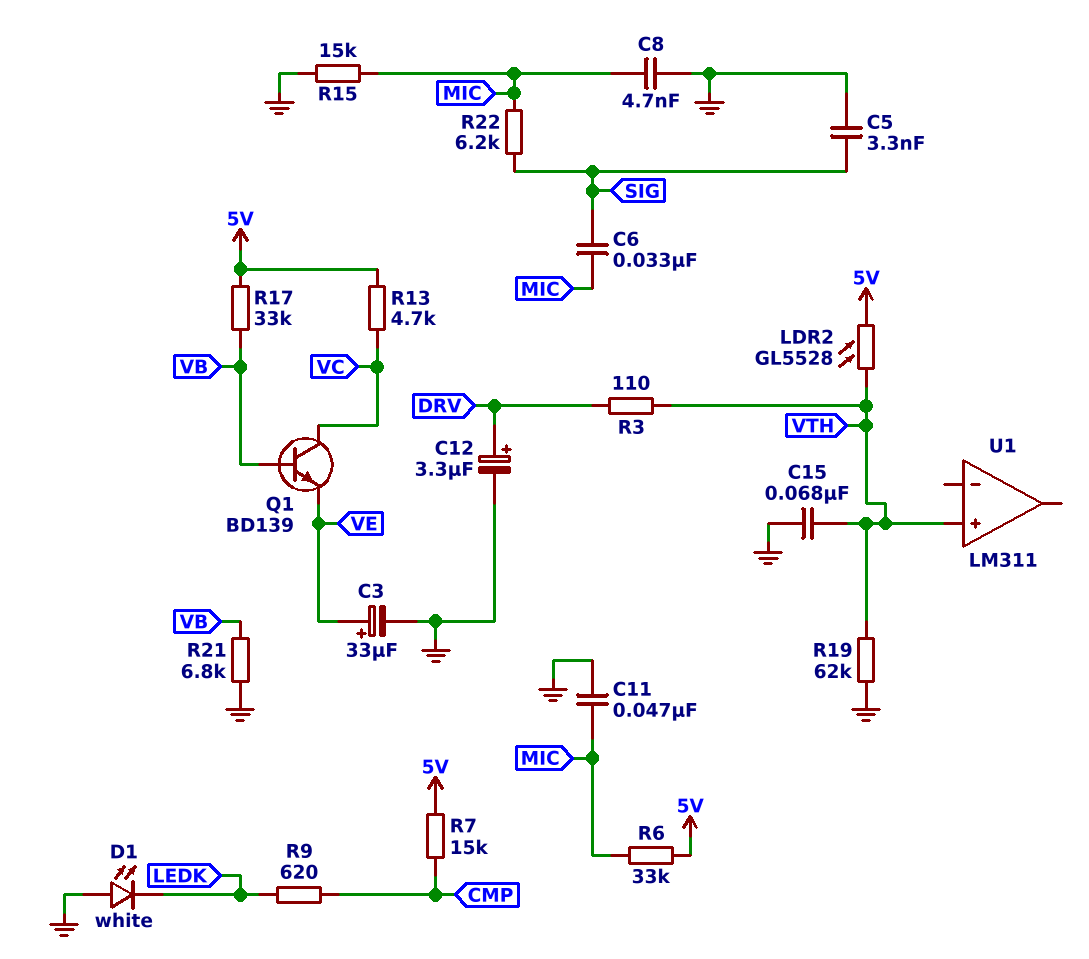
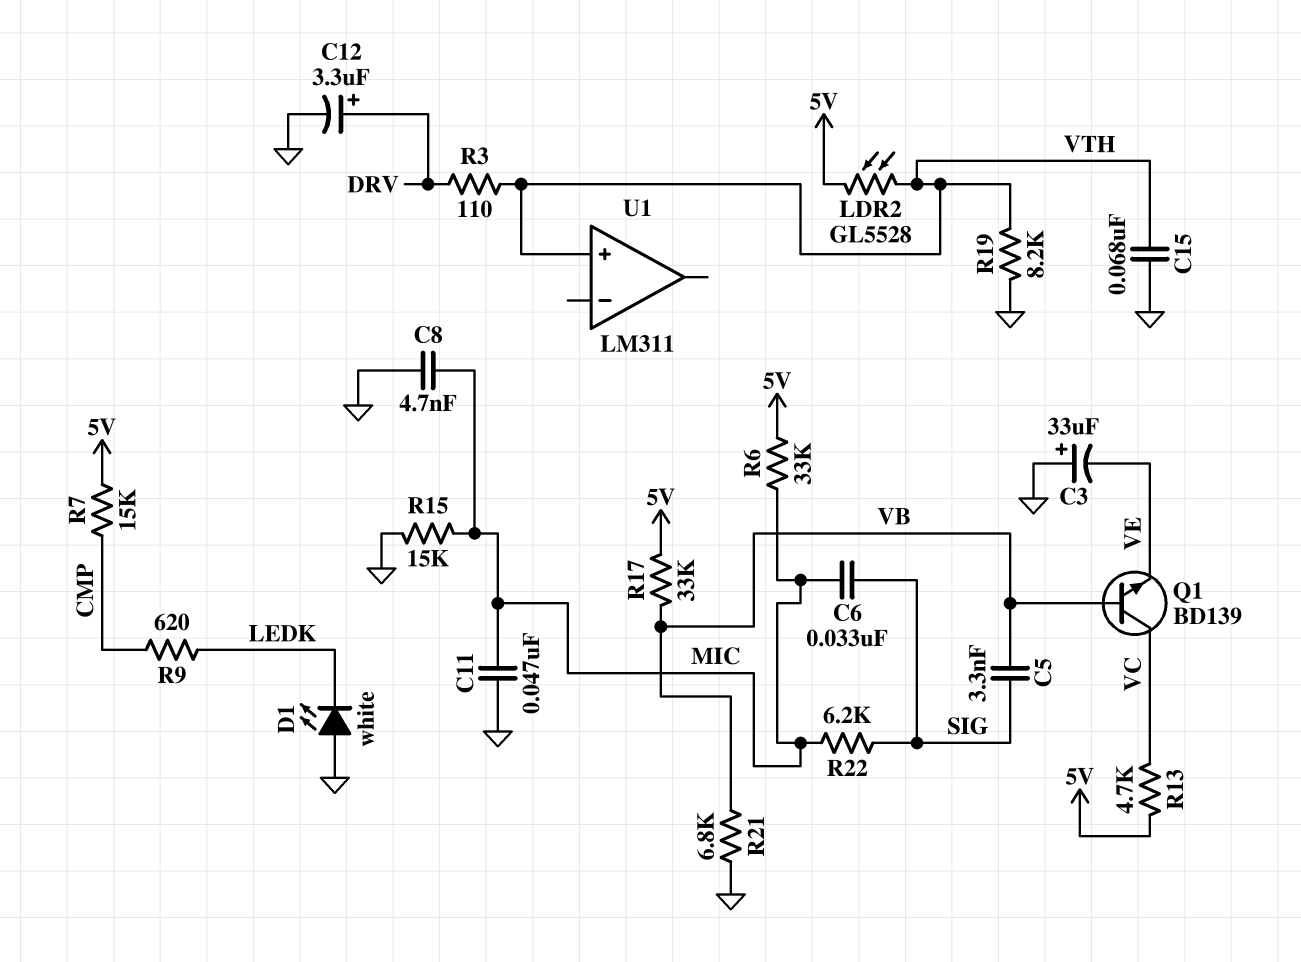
C3: 33uF (plus VE, minus GND) -> 33uF (plus GND, minus VE)
C5: 3.3nF (GND, SIG) -> 3.3nF (SIG, VB)
R19: 62k (GND, VTH) -> 8.2k (GND, VTH)

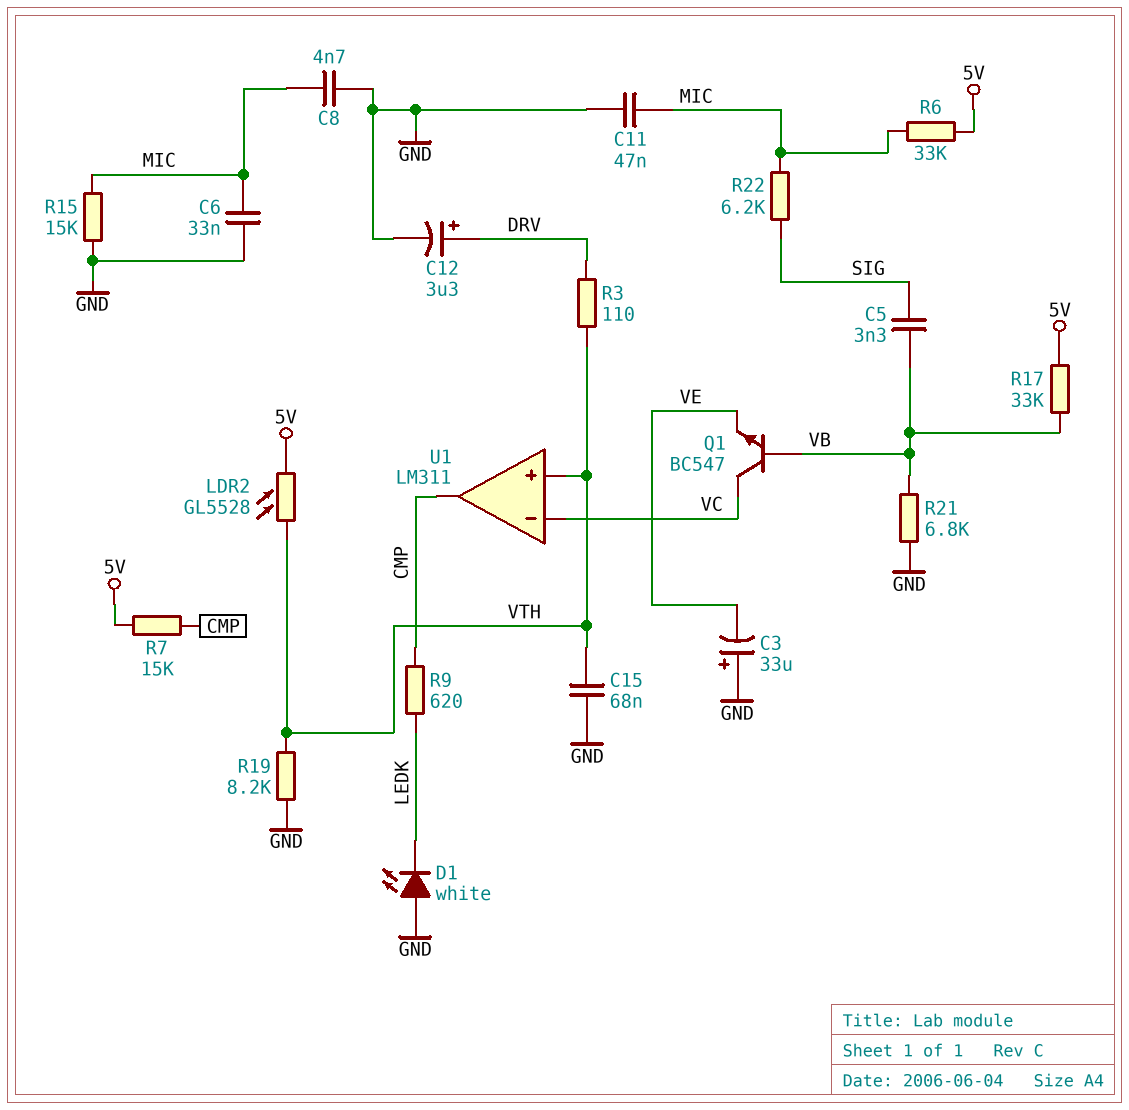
C6: 33nF (MIC, SIG) -> 33nF (GND, MIC)
Q1: NPN BD139 (B VB, C VC, E VE) -> NPN BC547 (B VB, C VC, E VE)
R13: 4.7k (5V, VC) -> none
U1 pin in-: none -> VC
U1 pin out: none -> CMP

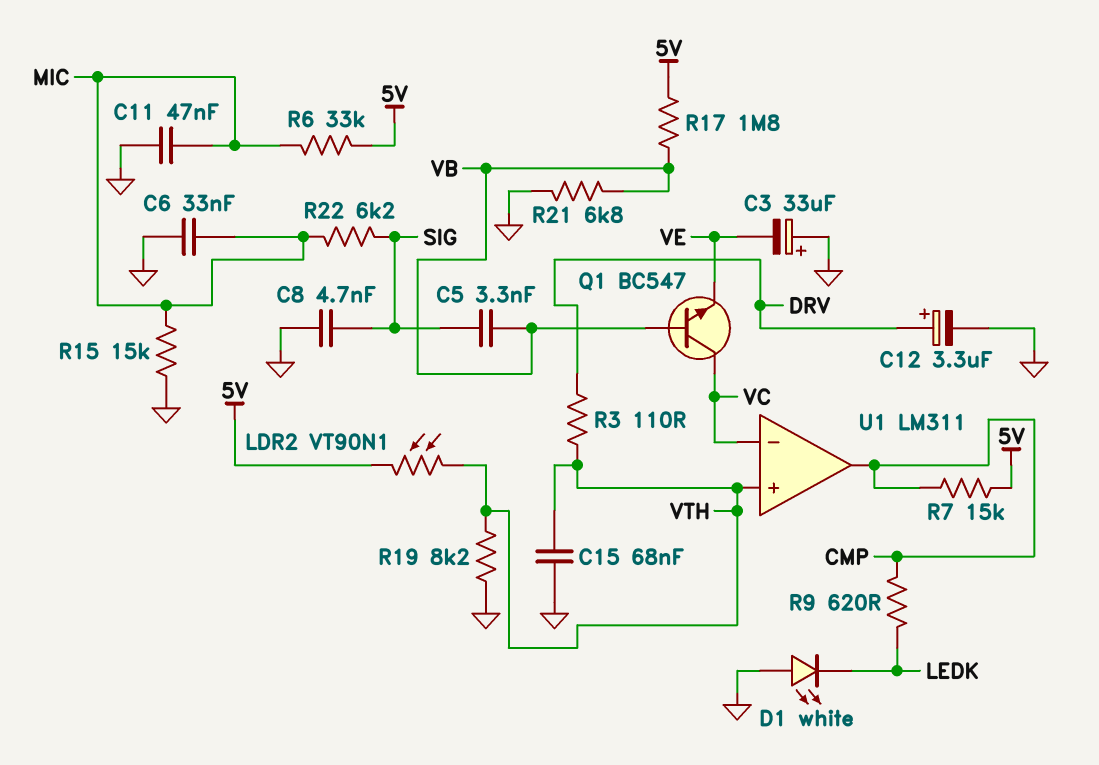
C8: 4.7nF (GND, MIC) -> 4.7nF (GND, SIG)
LDR2: GL5528 (5V, VTH) -> VT90N1 (5V, VTH)
R17: 33k (5V, VB) -> 1.8M (5V, VB)

